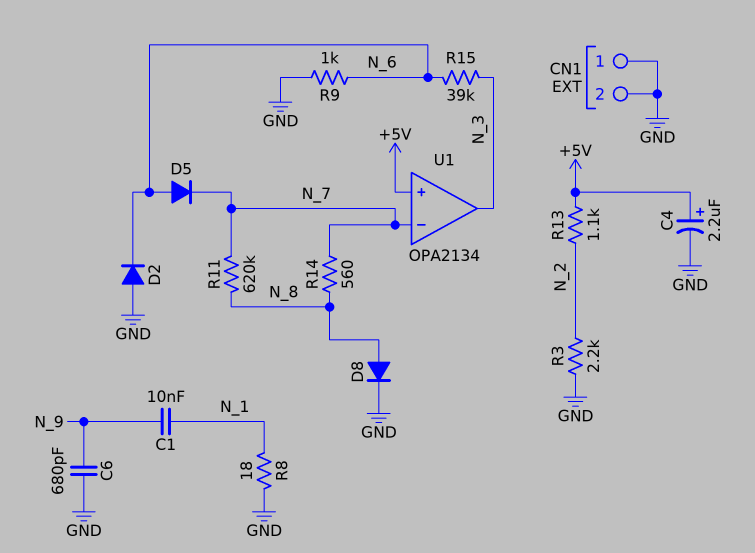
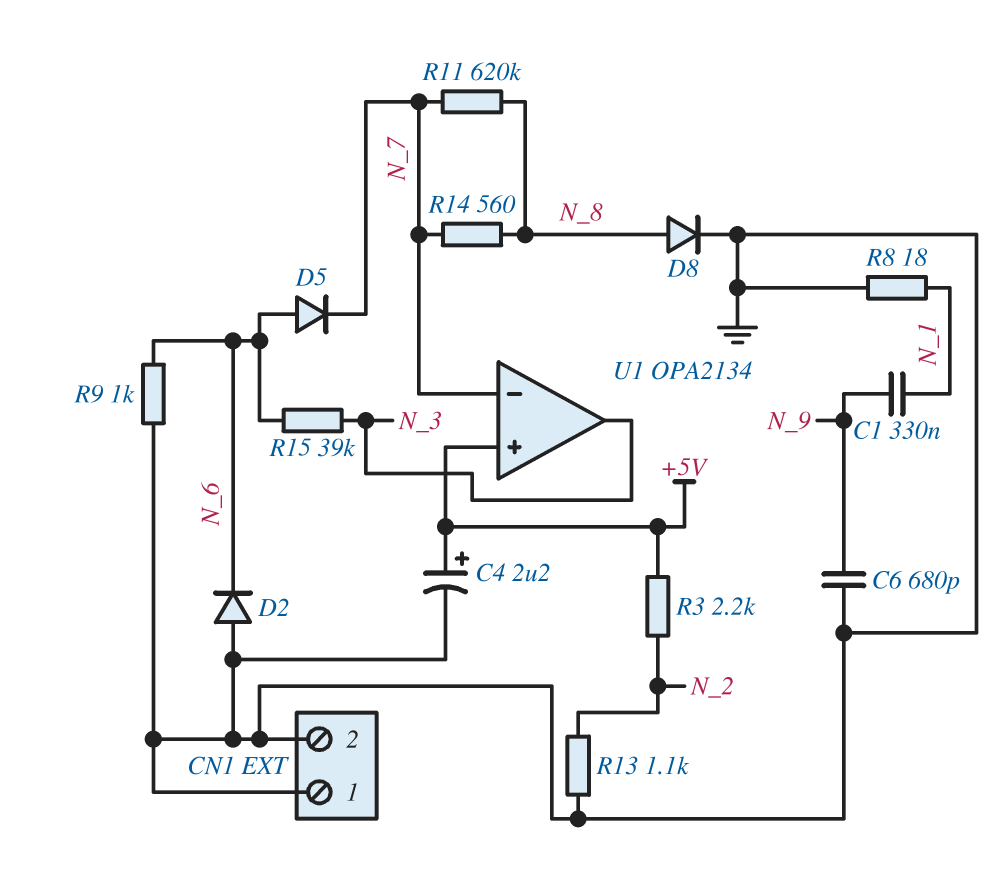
C1: 10nF (N_1, N_9) -> 330nF (N_1, N_9)
R3: 2.2k (GND, N_2) -> 2.2k (+5V, N_2)
R13: 1.1k (+5V, N_2) -> 1.1k (GND, N_2)

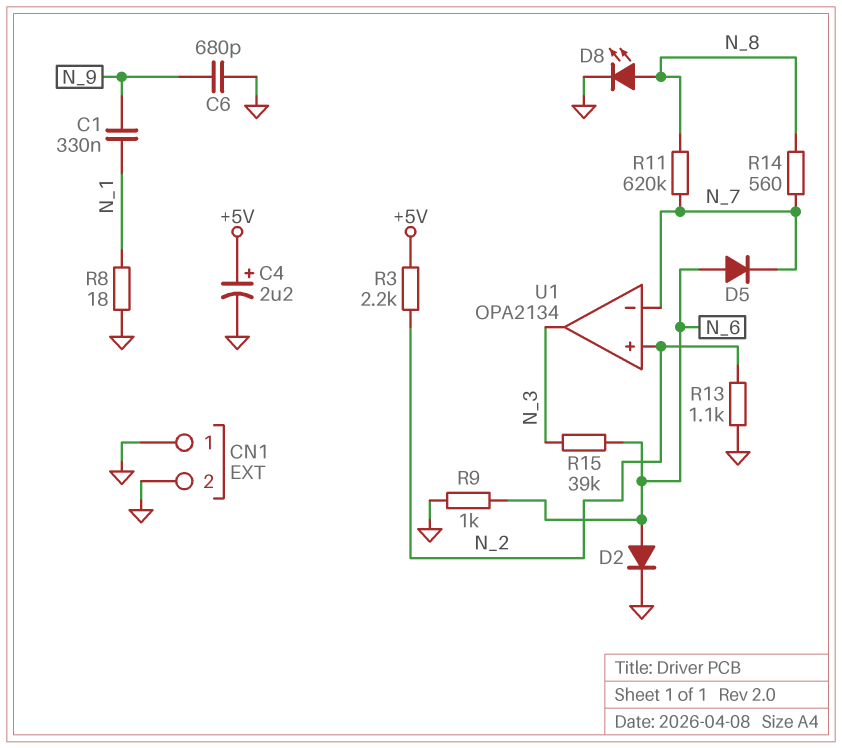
D2: diode (A GND, K N_6) -> diode (A N_6, K GND)
D8: diode (A N_8, K GND) -> LED (A N_8, K GND)
U1 pin in+: +5V -> N_2

